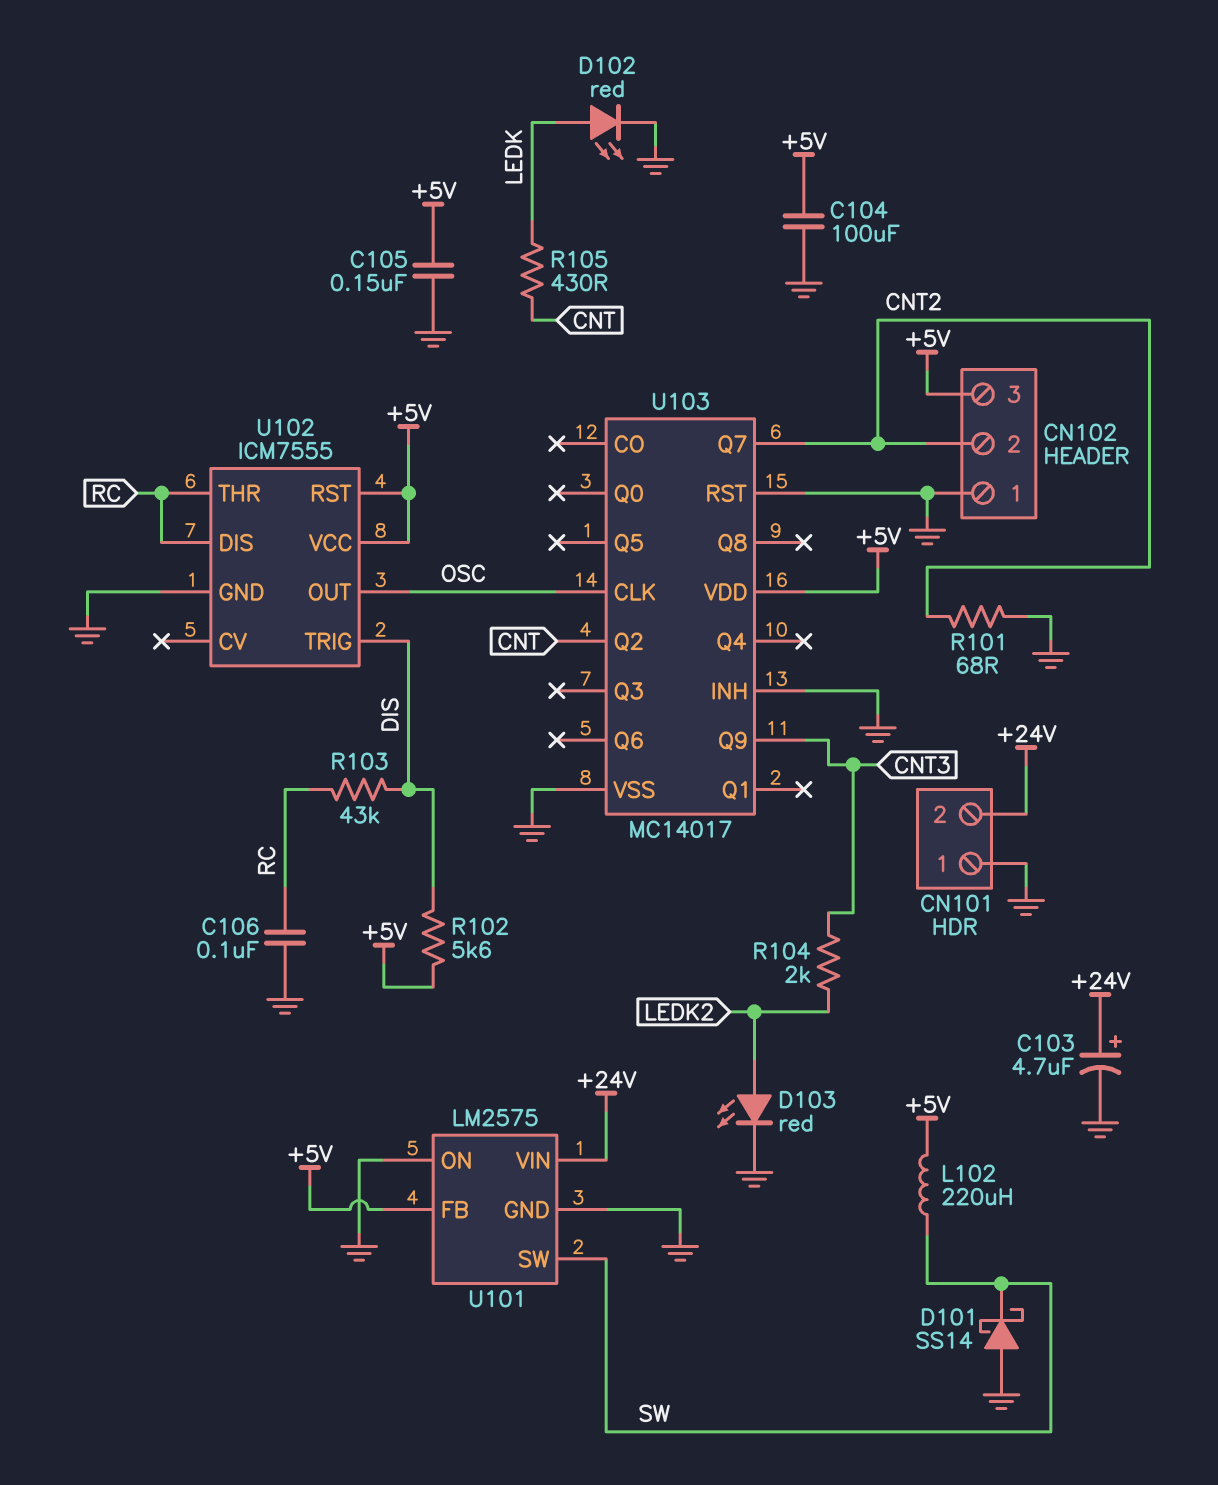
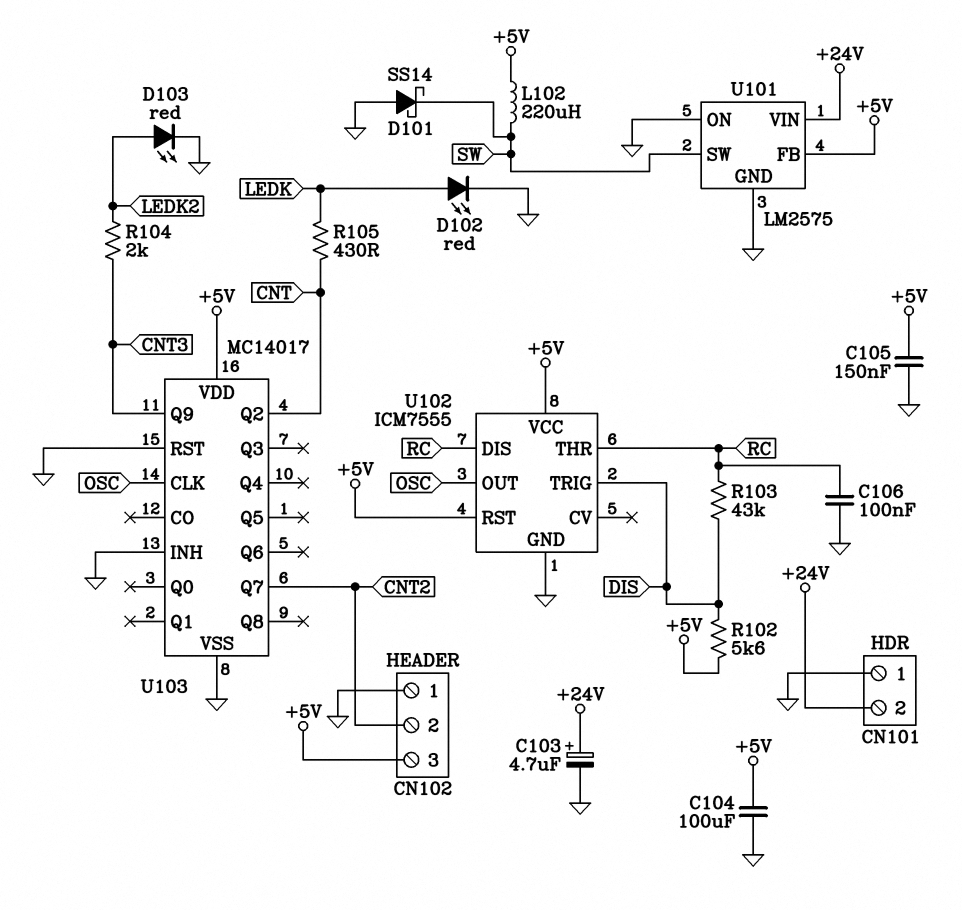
R101: 68 (CNT2, GND) -> none

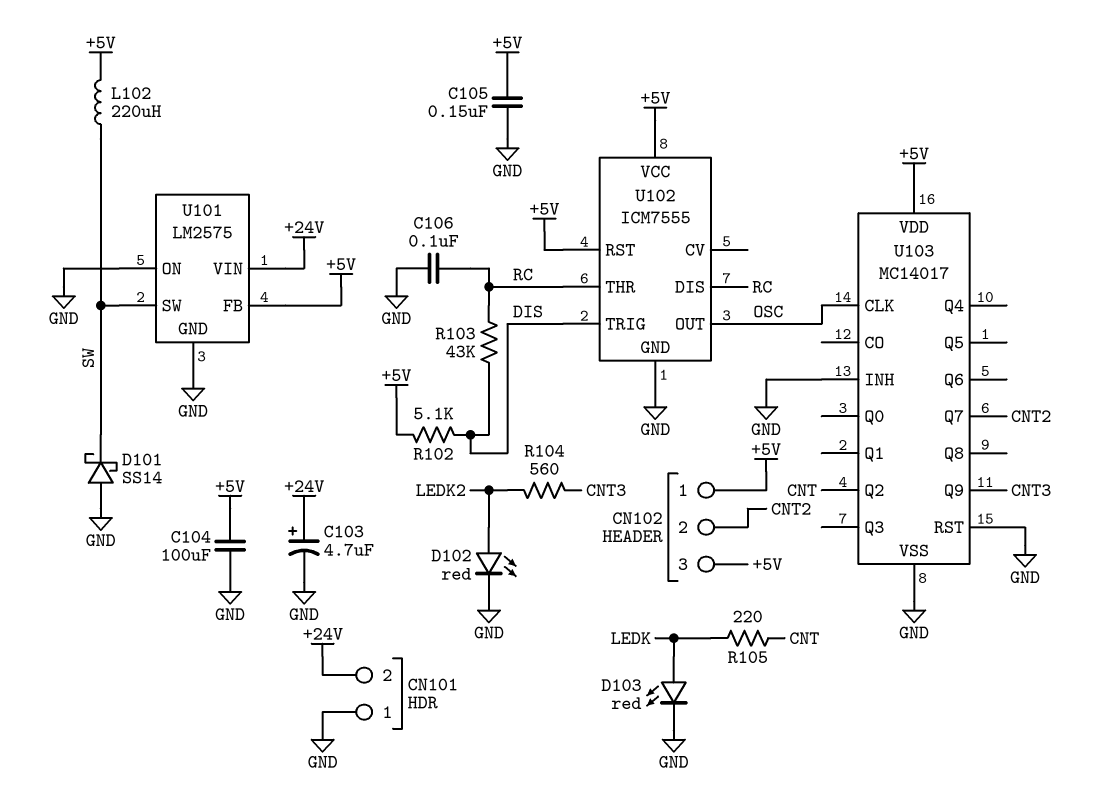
CN102 pin 1: GND -> +5V
D102: LED red (A LEDK, K GND) -> LED red (A LEDK2, K GND)
D103: LED red (A LEDK2, K GND) -> LED red (A LEDK, K GND)
R102: 5.6k (+5V, DIS) -> 5.1k (+5V, DIS)
R104: 2k (CNT3, LEDK2) -> 560 (CNT3, LEDK2)
R105: 430 (CNT, LEDK) -> 220 (CNT, LEDK)

